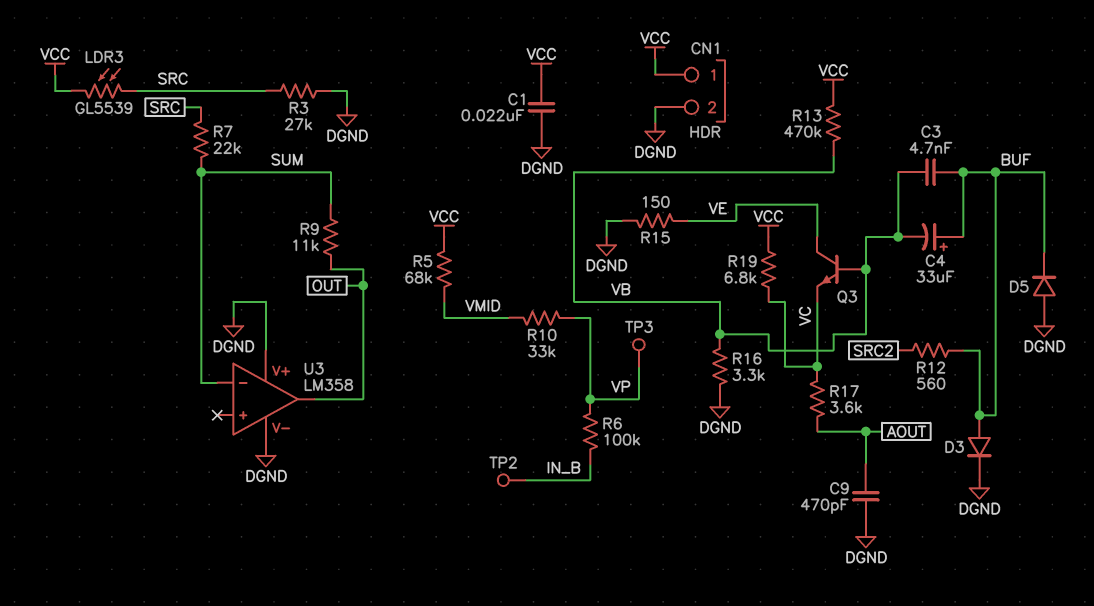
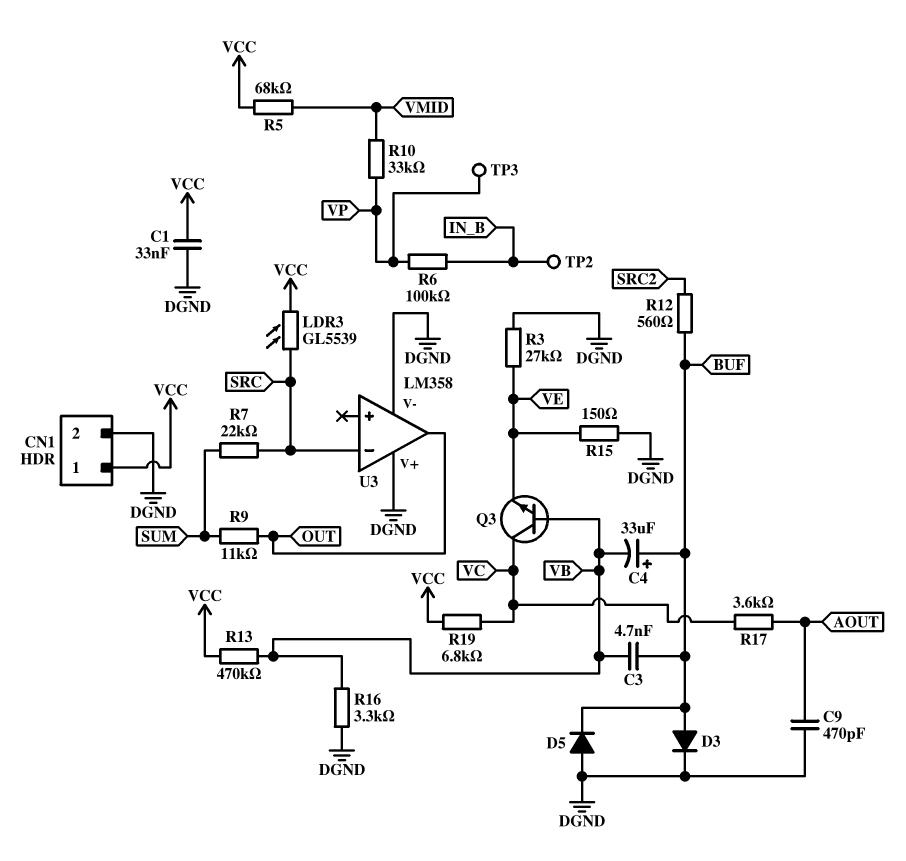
C1: 22nF (DGND, VCC) -> 33nF (DGND, VCC)
Q3: NPN (B VB, C VE, E VC) -> NPN (B VB, C VC, E VE)
R3: 27k (DGND, SRC) -> 27k (DGND, VE)
U3 pin in-: SUM -> SRC

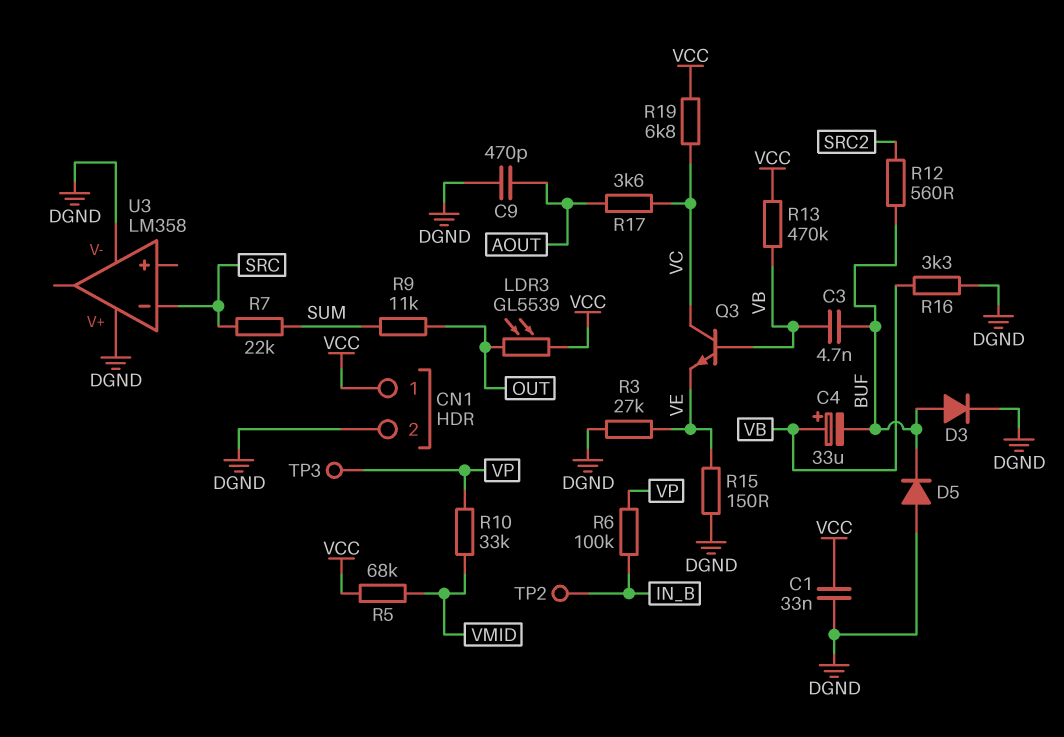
C4: 33uF (plus BUF, minus VB) -> 33uF (plus VB, minus BUF)
LDR3: GL5539 (SRC, VCC) -> GL5539 (OUT, VCC)
U3 pin out: OUT -> none

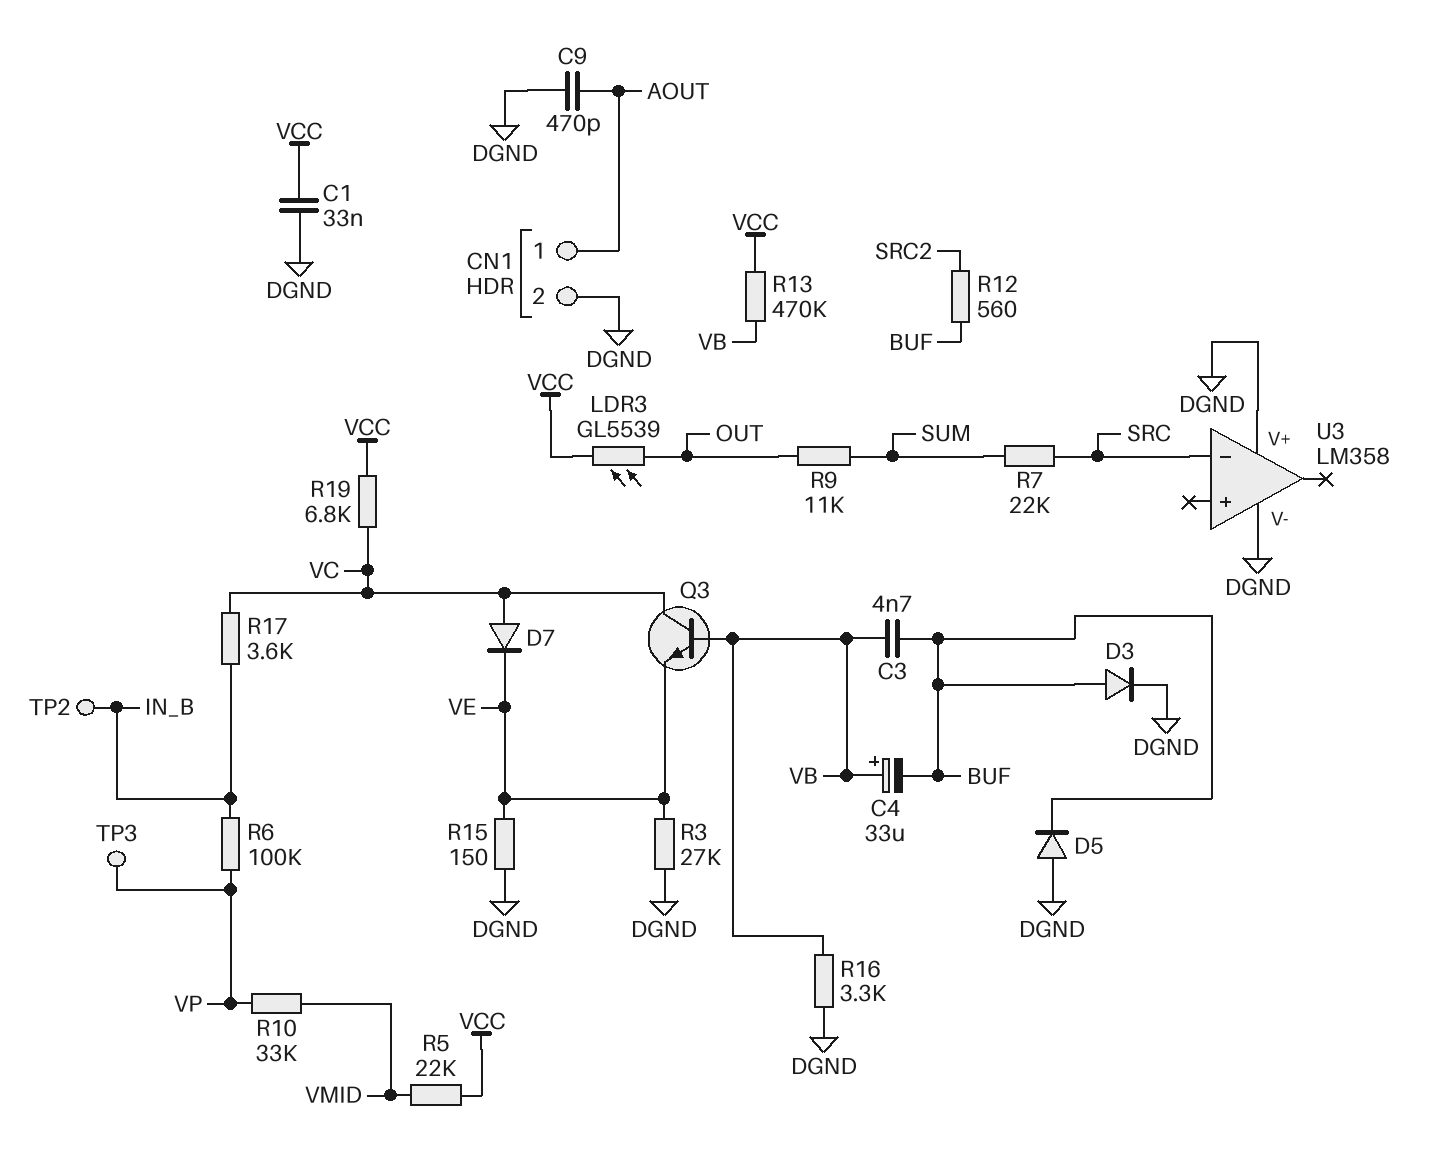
CN1 pin 1: VCC -> AOUT
D7: none -> diode (A VC, K VE)
R5: 68k (VCC, VMID) -> 22k (VCC, VMID)
R17: 3.6k (AOUT, VC) -> 3.6k (IN_B, VC)

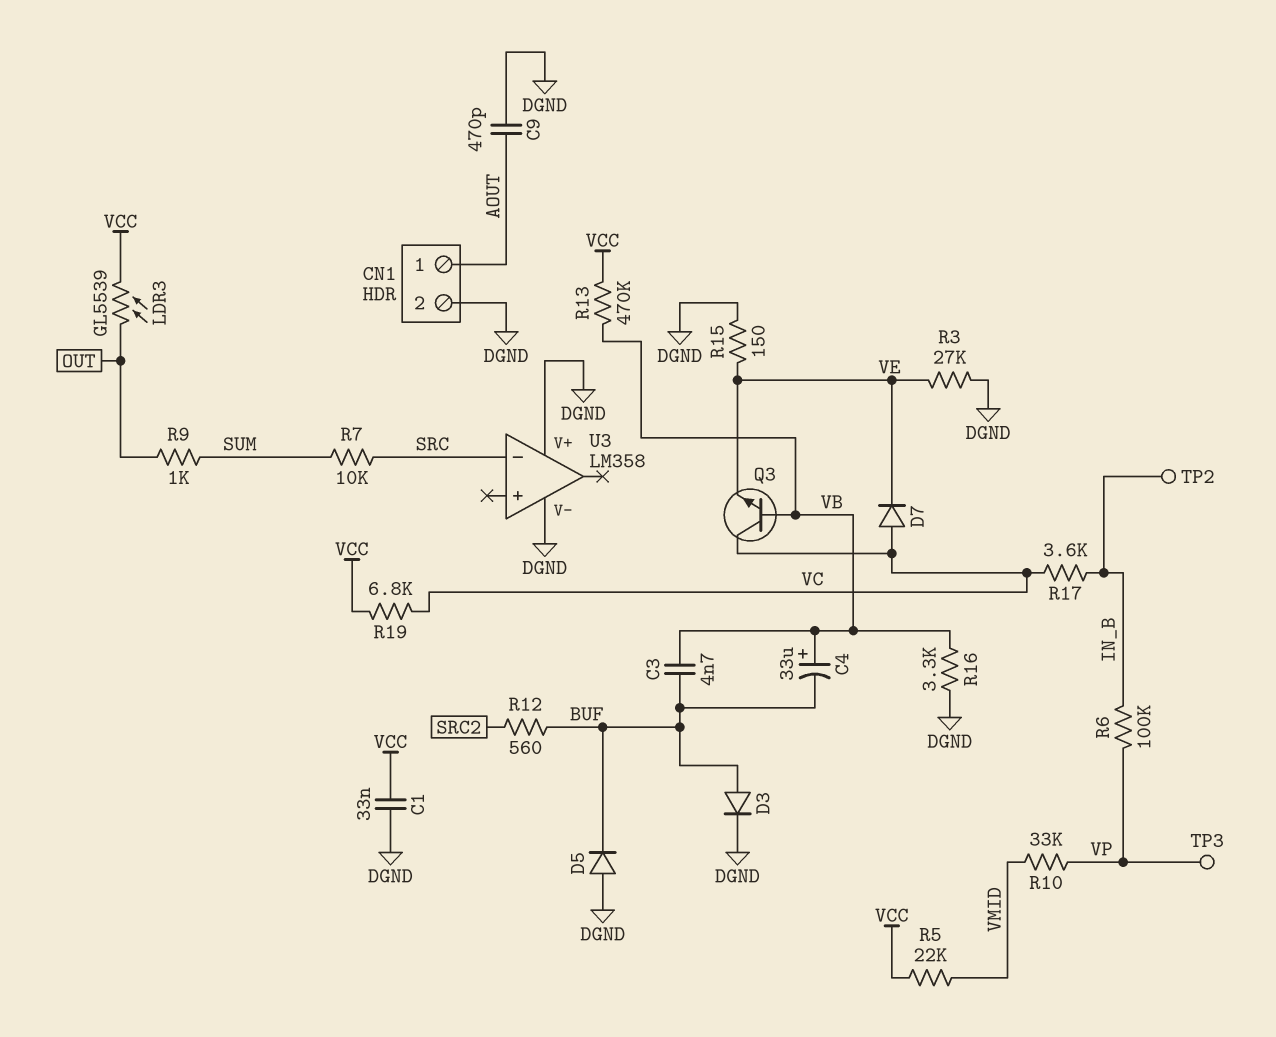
R7: 22k (SRC, SUM) -> 10k (SRC, SUM)
R9: 11k (OUT, SUM) -> 1k (OUT, SUM)

